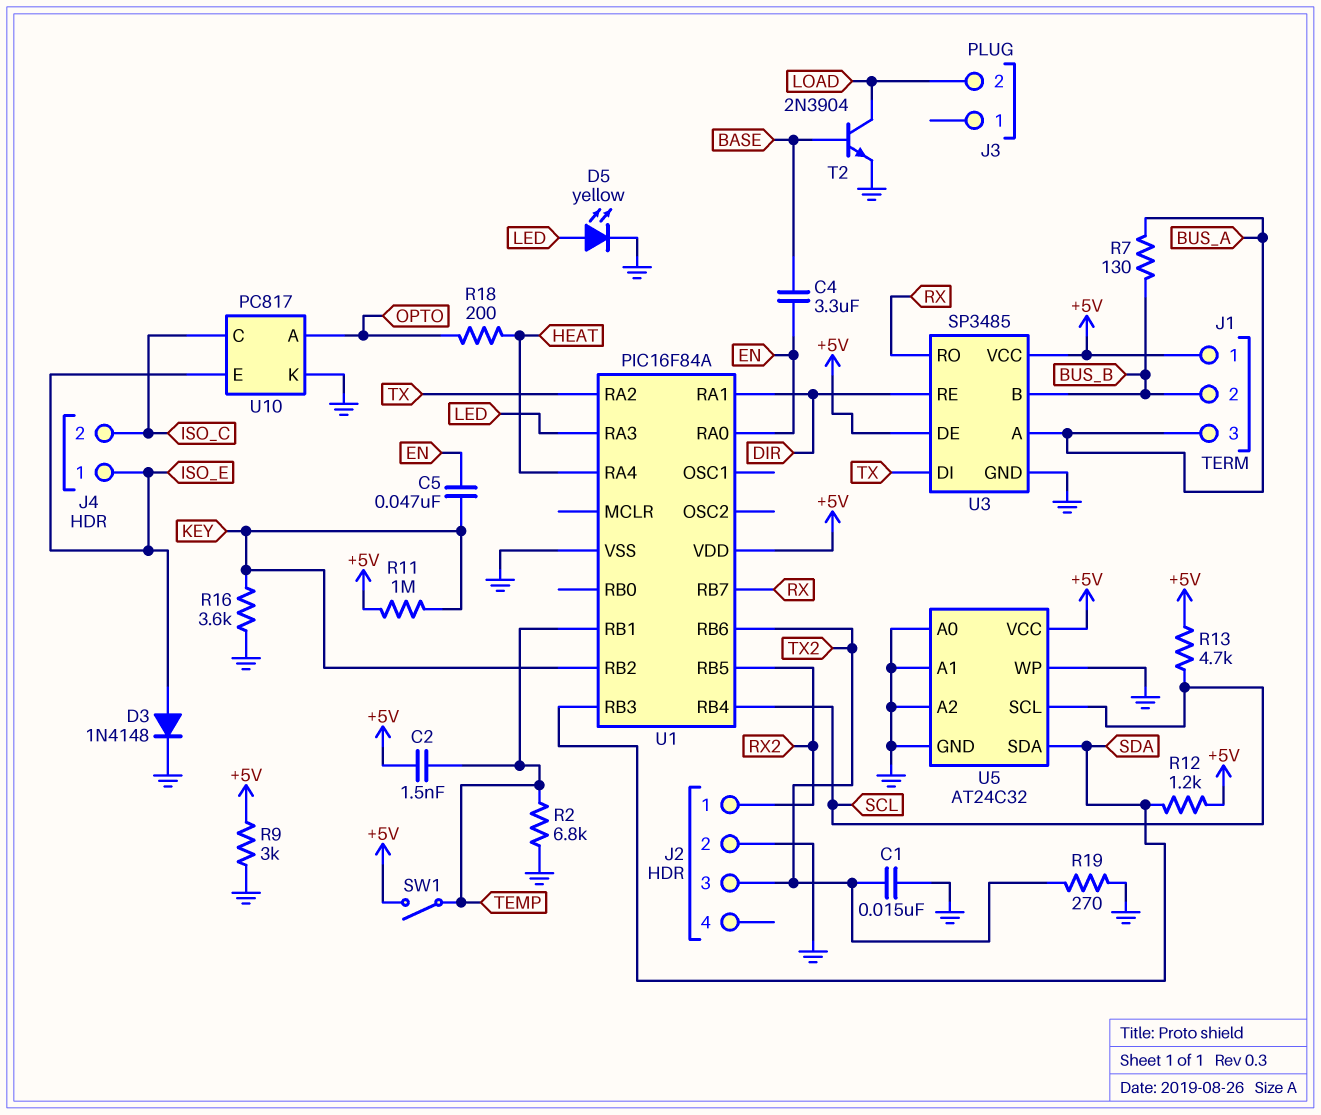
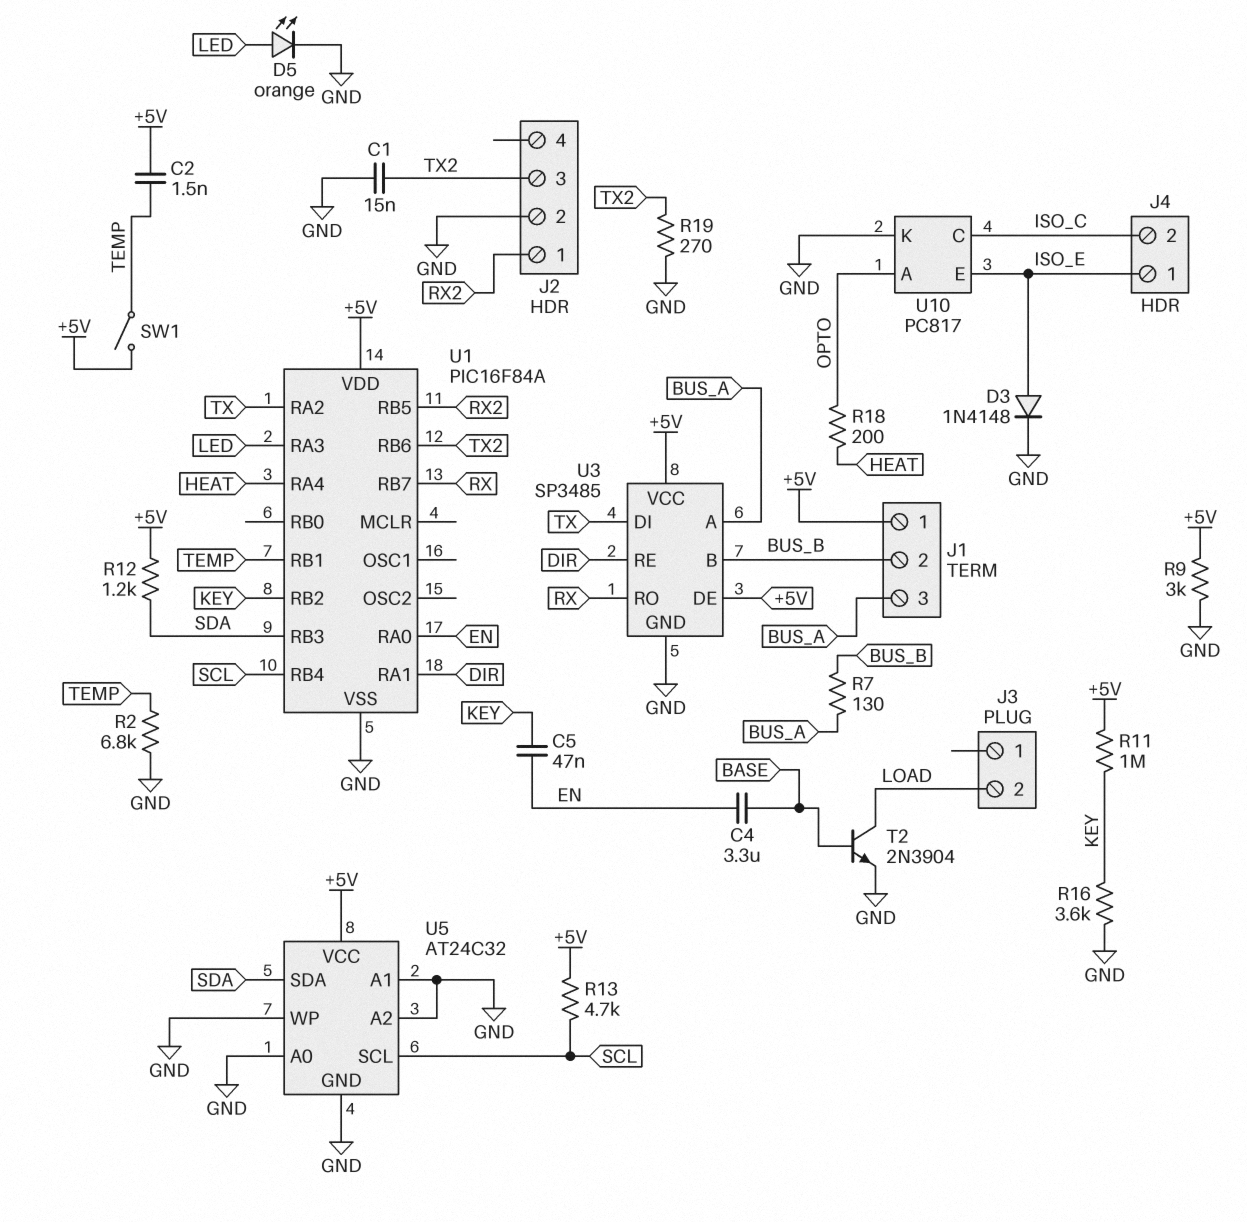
D5: LED yellow (A LED, K GND) -> LED orange (A LED, K GND)

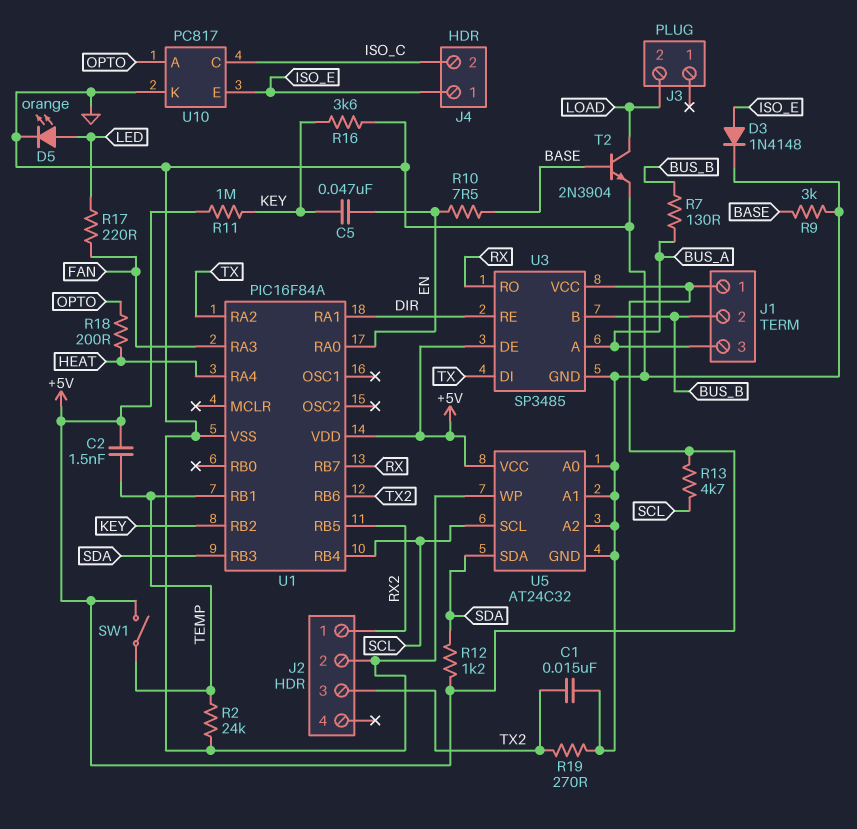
C4: 3.3uF (BASE, EN) -> none
R2: 6.8k (GND, TEMP) -> 24k (GND, TEMP)
R9: 3k (+5V, GND) -> 3k (BASE, GND)
R10: none -> 7.5 (BASE, EN)
R17: none -> 220 (FAN, LED)
U1 pin RA3: LED -> FAN

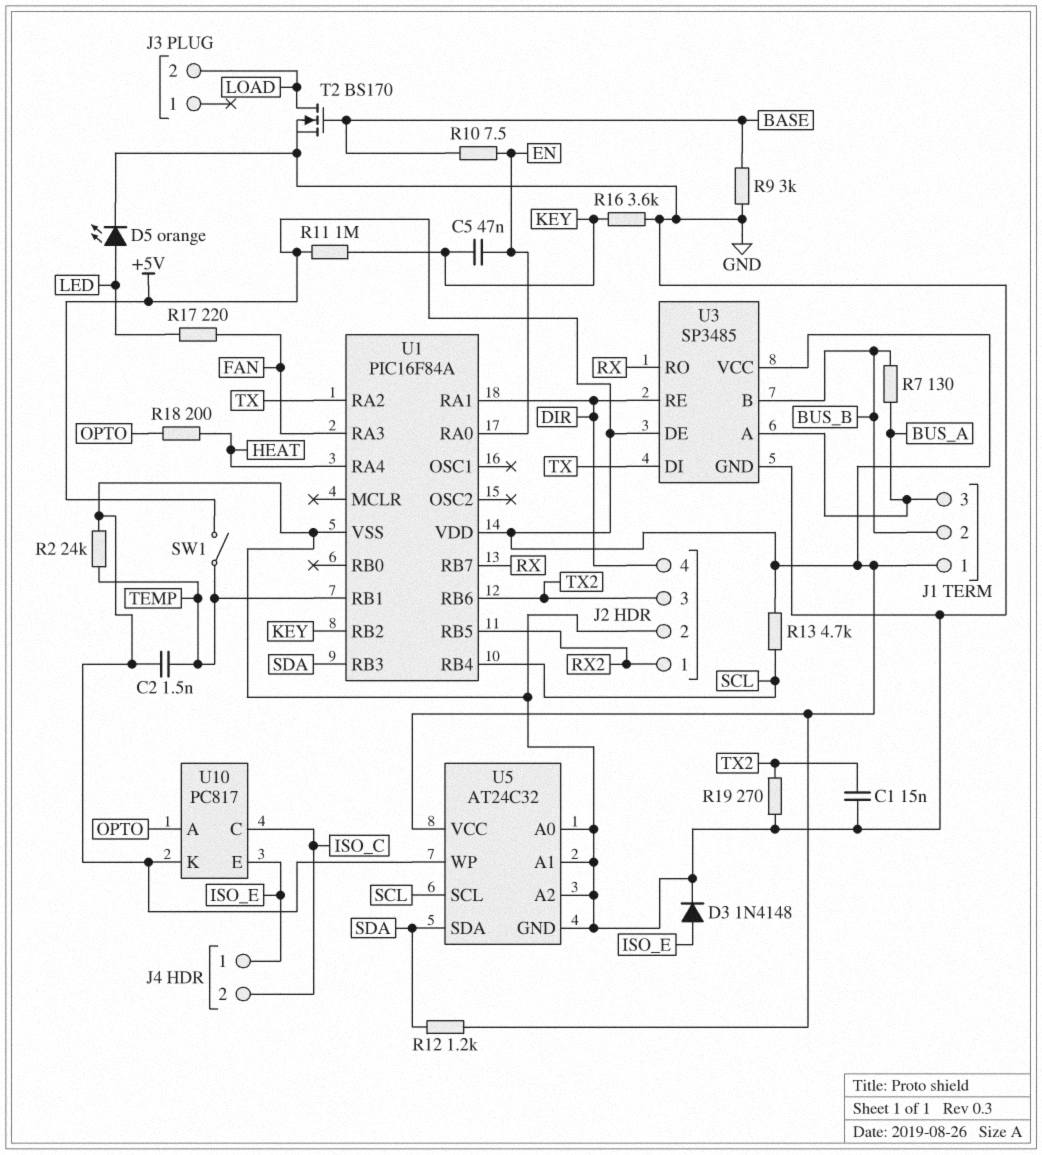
C2: 1.5nF (+5V, TEMP) -> 1.5nF (GND, TEMP)
J2 pin 4: none -> DIR
T2: NPN 2N3904 (B BASE, C LOAD, E GND) -> NMOS BS170 (G BASE, D LOAD, S GND)

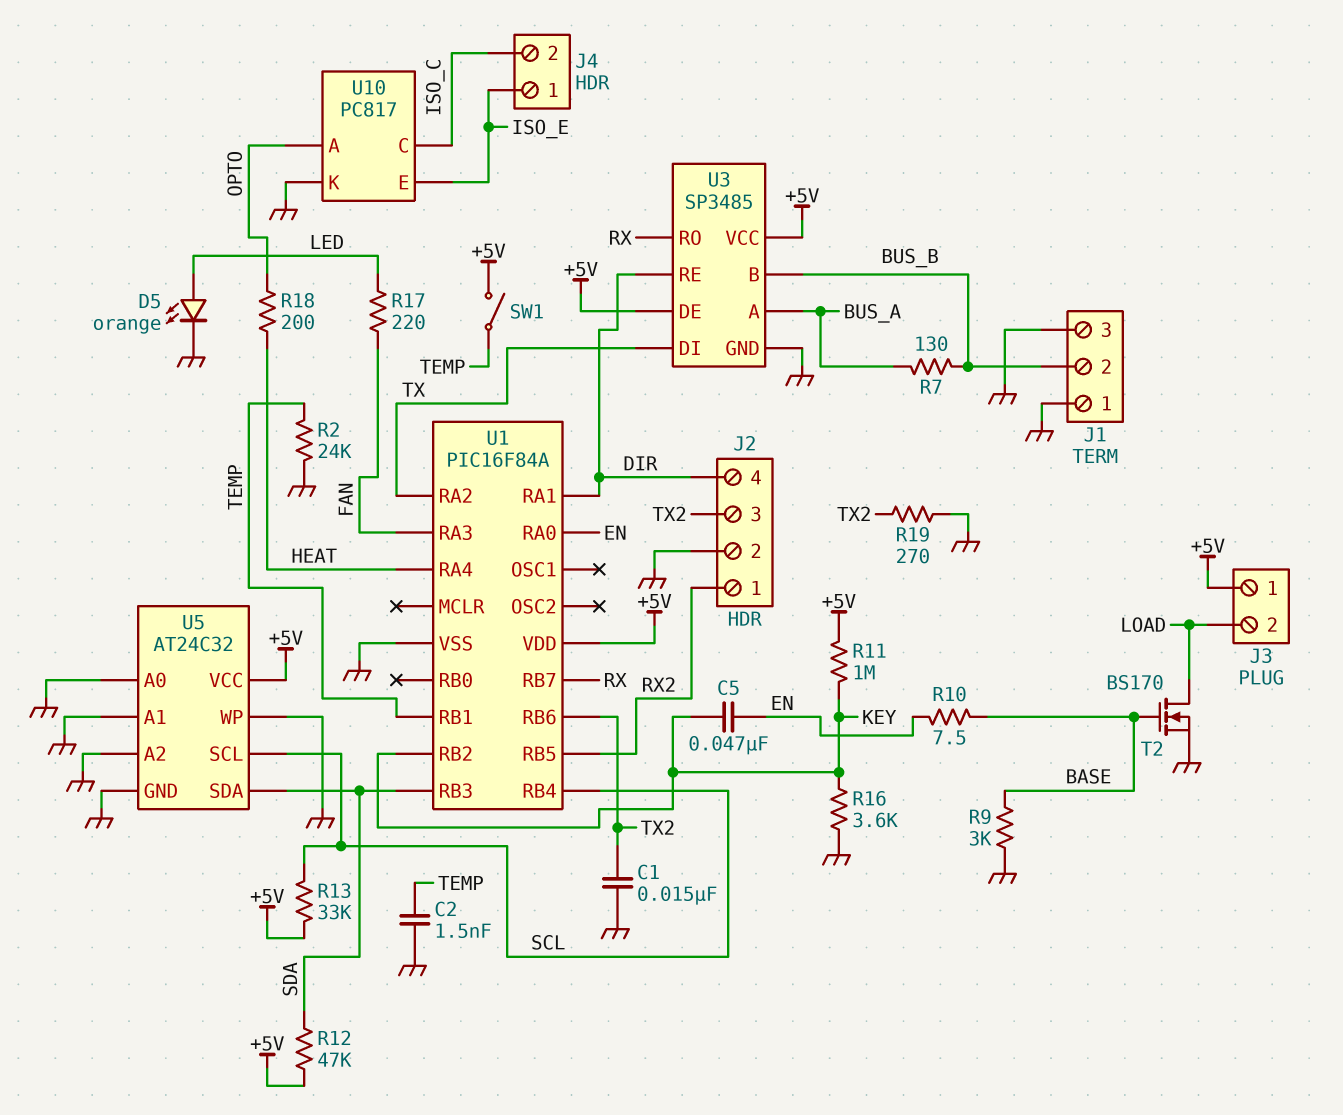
D3: diode 1N4148 (A ISO_E, K GND) -> none
J1 pin 1: +5V -> GND
J1 pin 3: BUS_A -> GND
J3 pin 1: none -> +5V
R12: 1.2k (+5V, SDA) -> 47k (+5V, SDA)
R13: 4.7k (+5V, SCL) -> 33k (+5V, SCL)

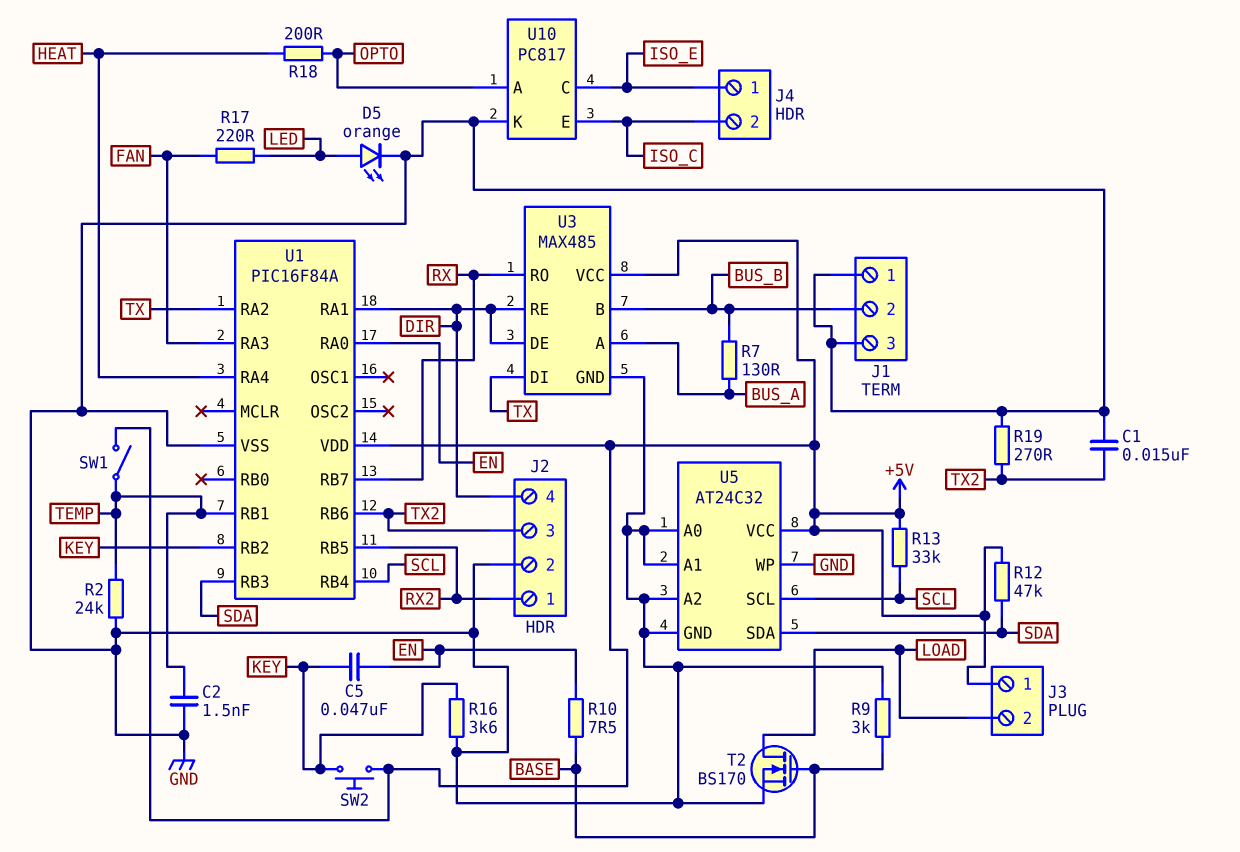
R11: 1M (+5V, KEY) -> none
SW2: none -> button (+5V, KEY)
U3: SP3485 -> MAX485
U3 pin DE: +5V -> DIR
U10 pin C: ISO_C -> ISO_E
U10 pin E: ISO_E -> ISO_C

